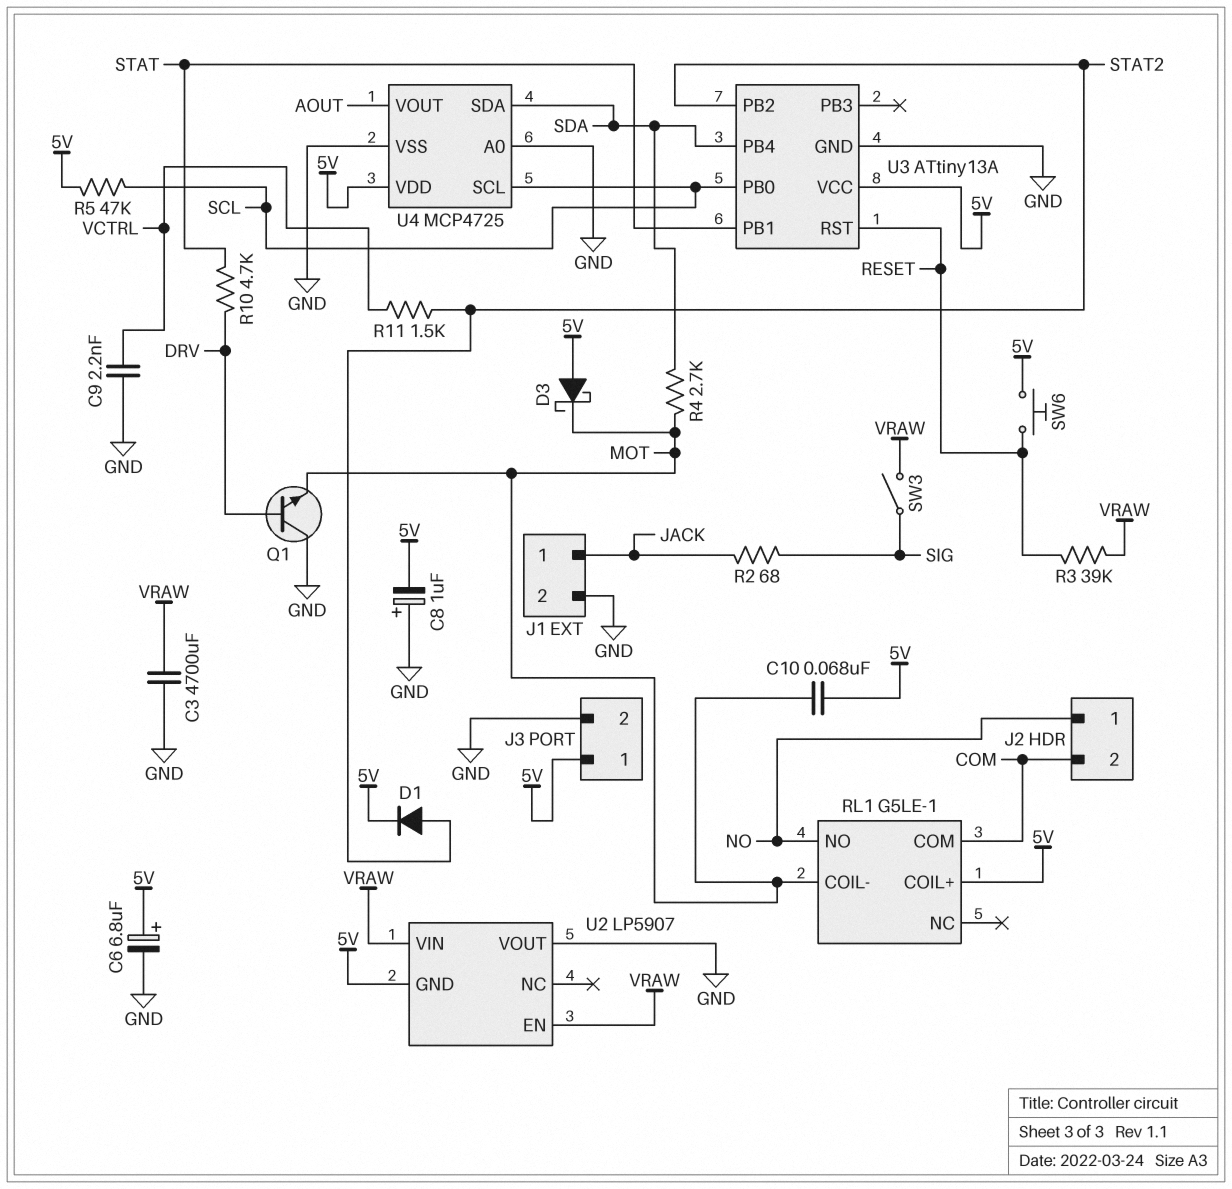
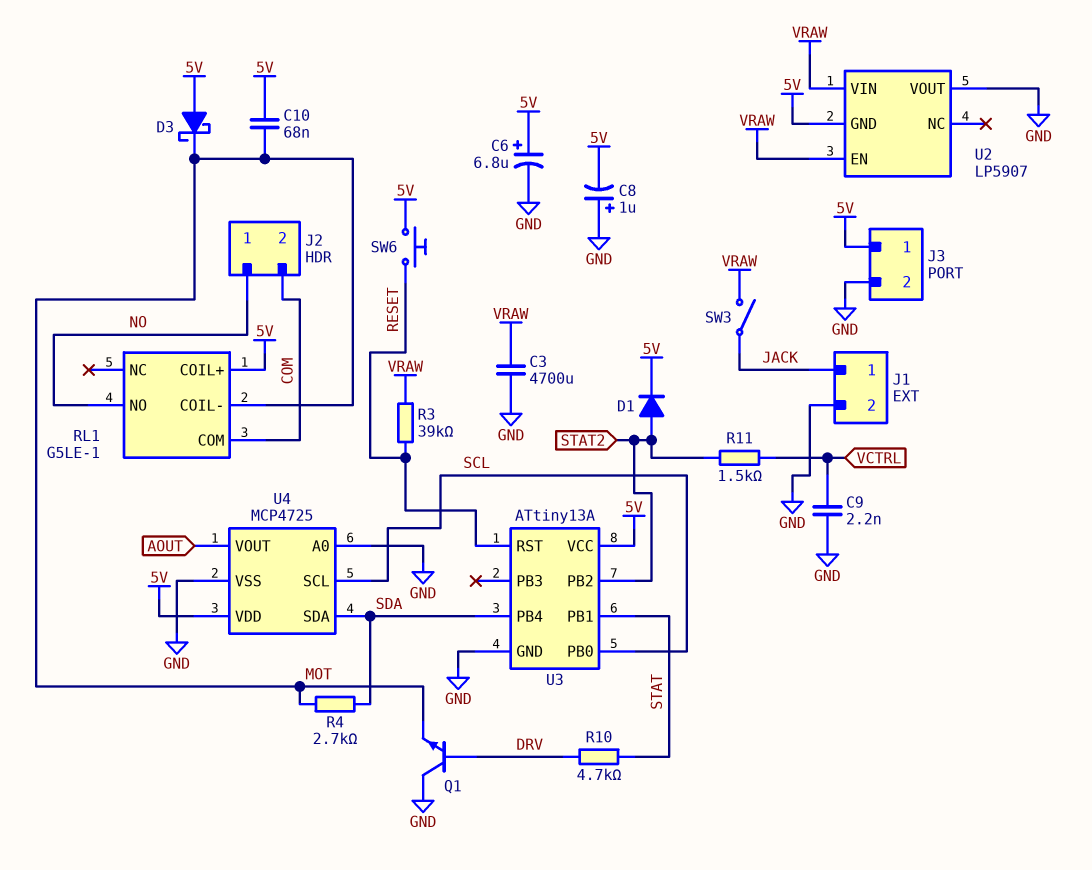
R2: 68 (JACK, SIG) -> none
R5: 47k (5V, SCL) -> none
SW3: switch (SIG, VRAW) -> switch (JACK, VRAW)

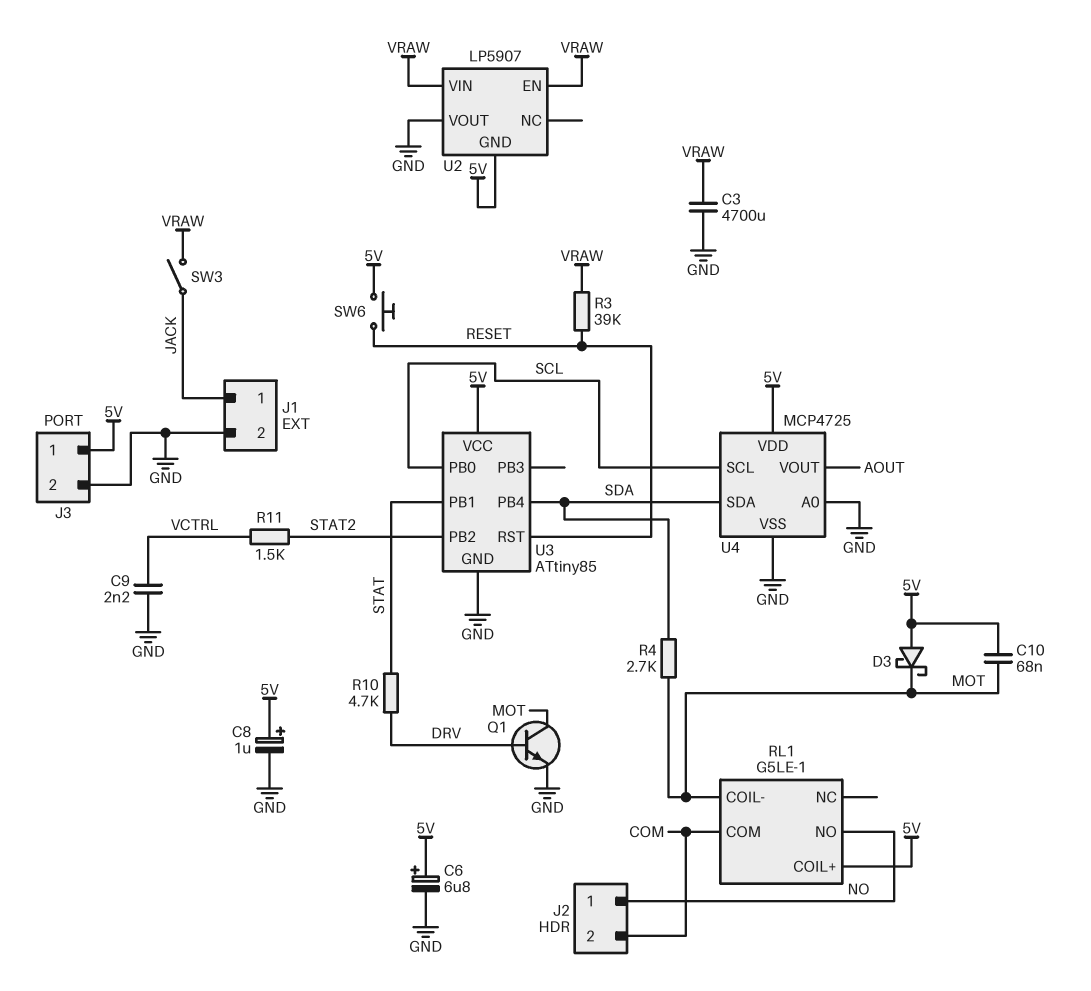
C8: 1uF (plus GND, minus 5V) -> 1uF (plus 5V, minus GND)
D1: diode (A STAT2, K 5V) -> none
Q1: NPN (B DRV, C GND, E MOT) -> NPN (B DRV, C MOT, E GND)
U3: ATtiny13A -> ATtiny85

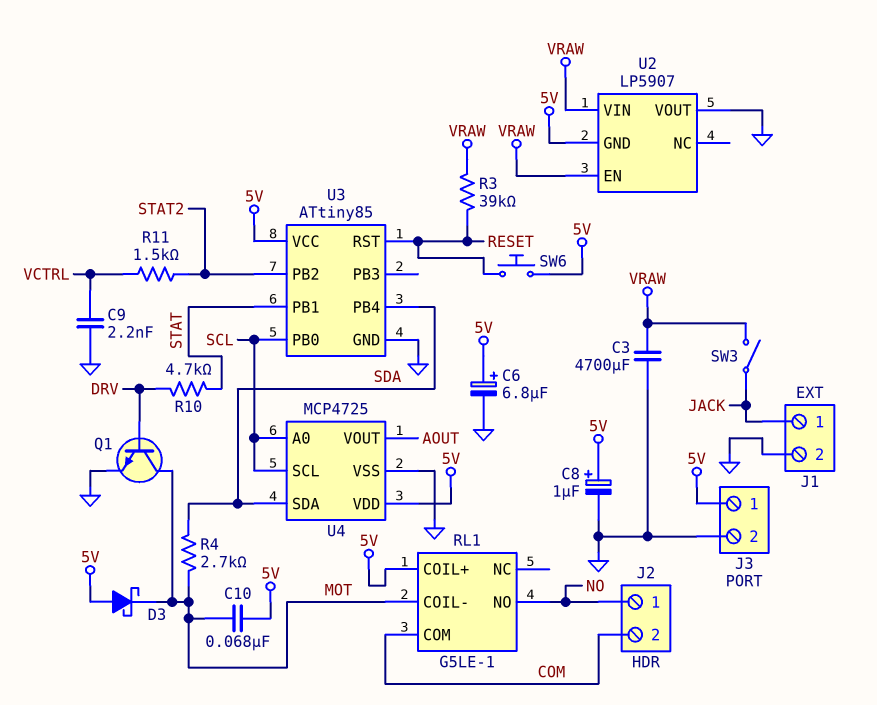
U4 pin A0: GND -> SCL

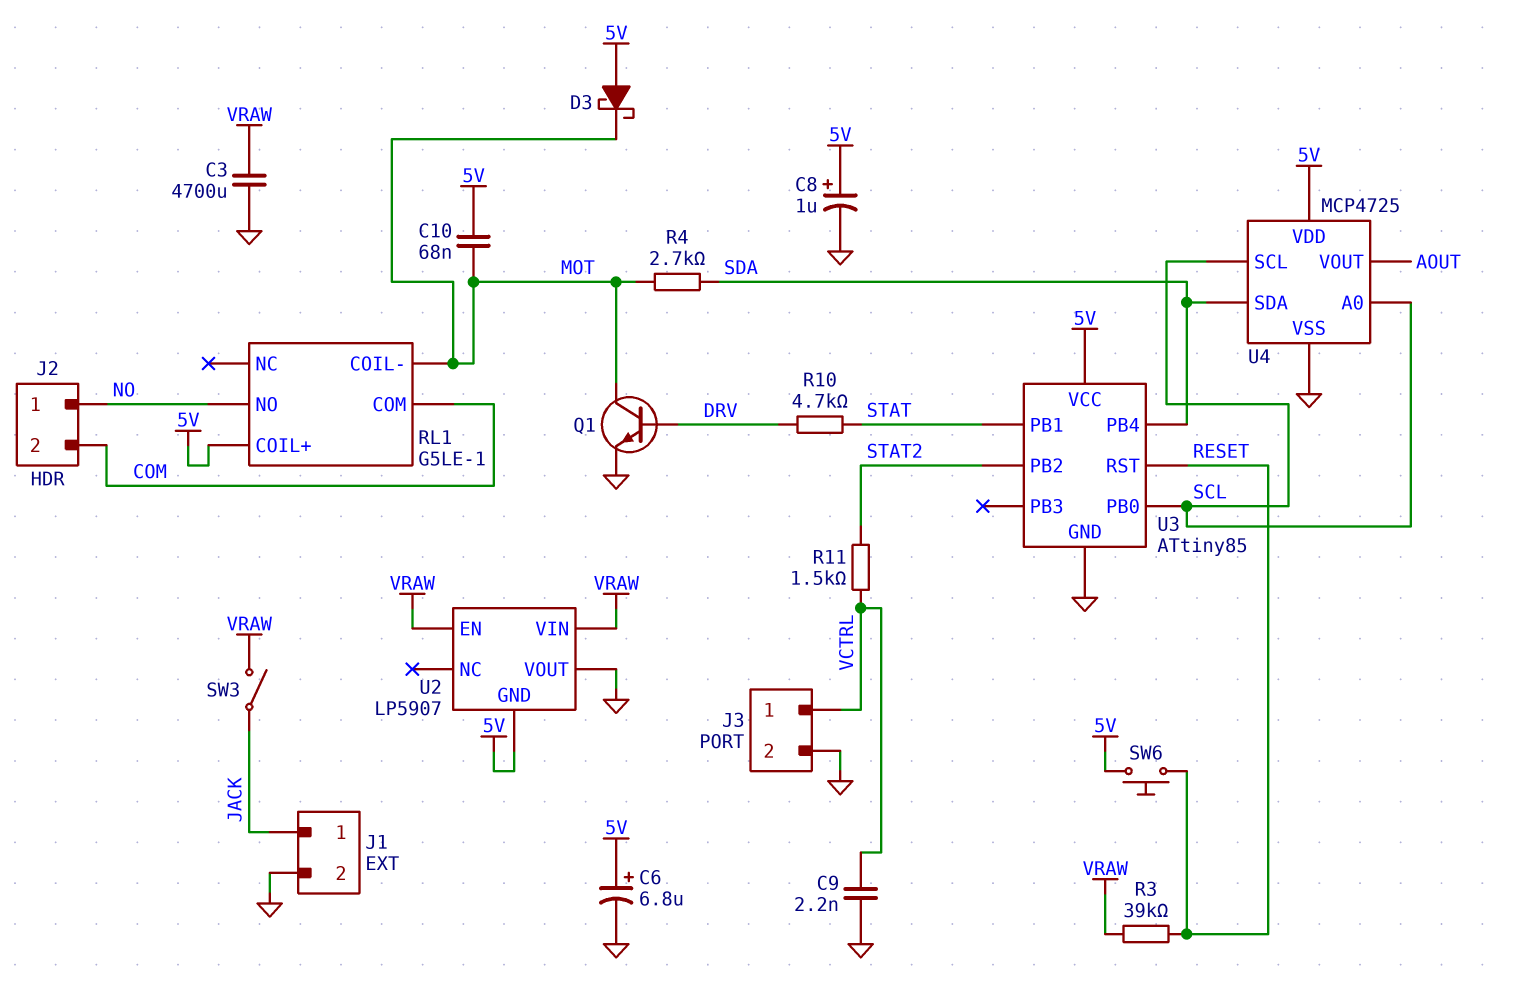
J3 pin 1: 5V -> VCTRL

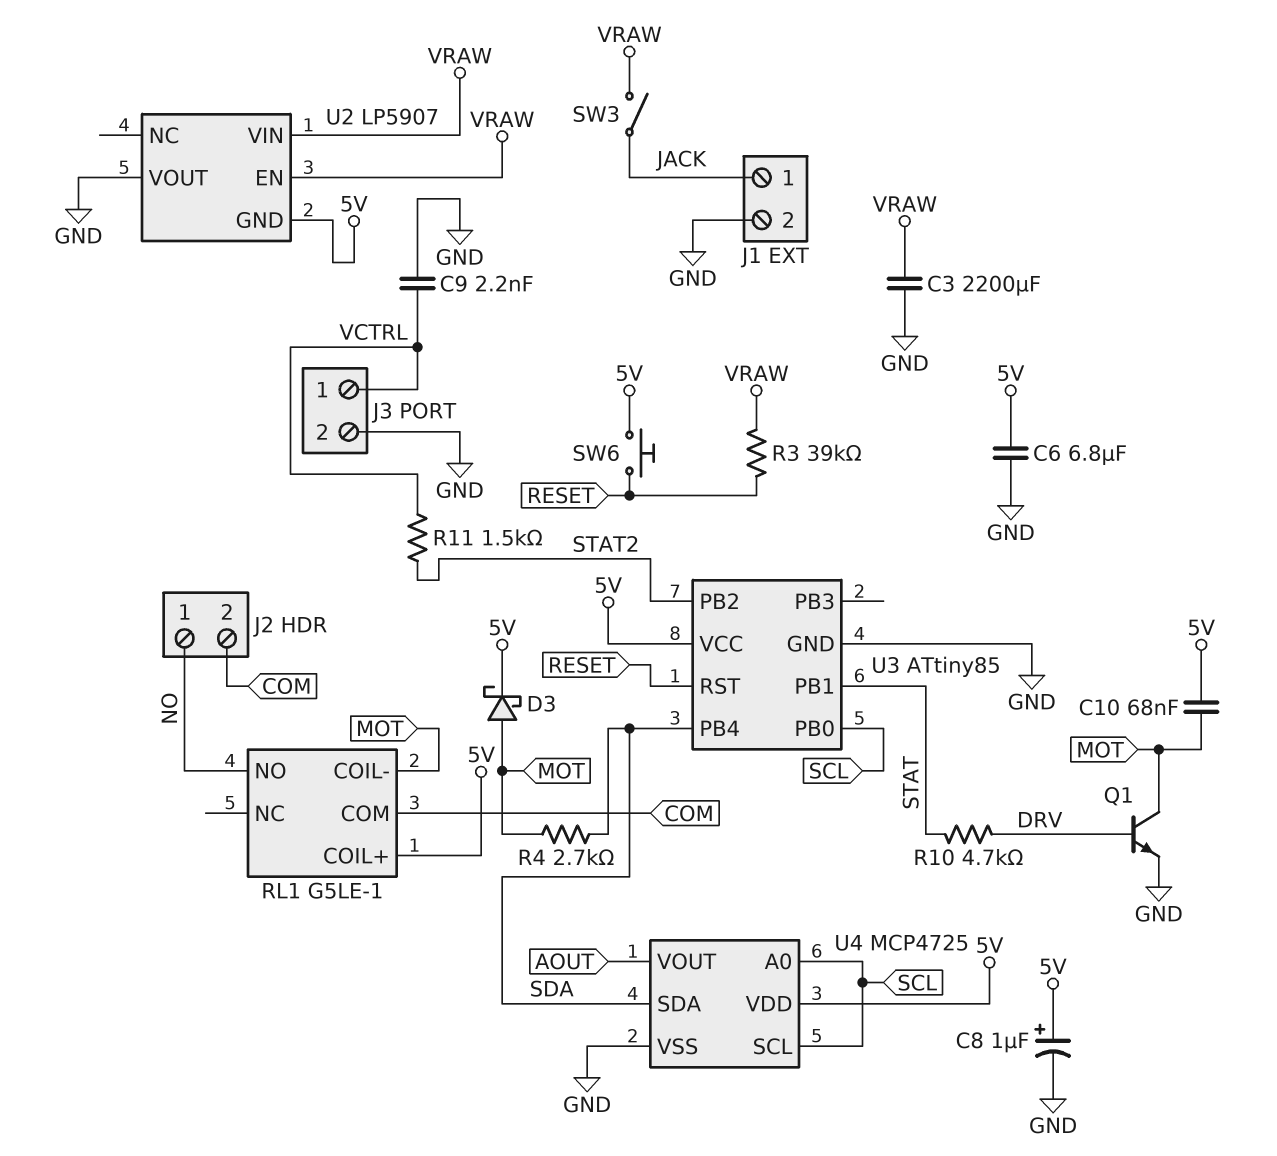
C3: 4700uF (GND, VRAW) -> 2200uF (GND, VRAW)
C6: 6.8uF (plus 5V, minus GND) -> 6.8uF (5V, GND)
D3: schottky (A 5V, K MOT) -> schottky (A MOT, K 5V)

